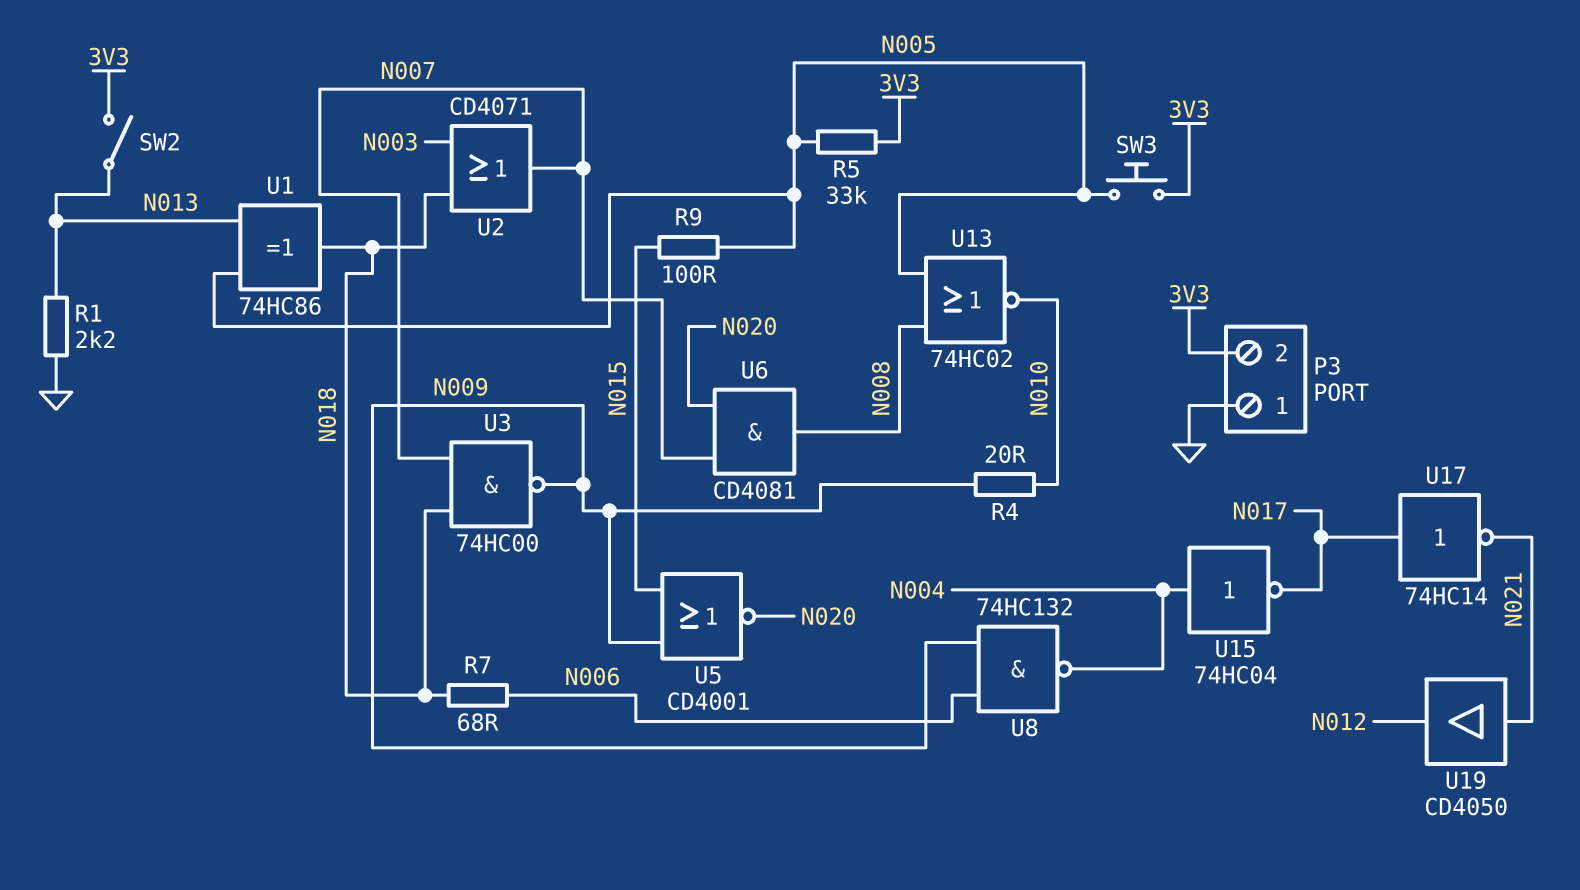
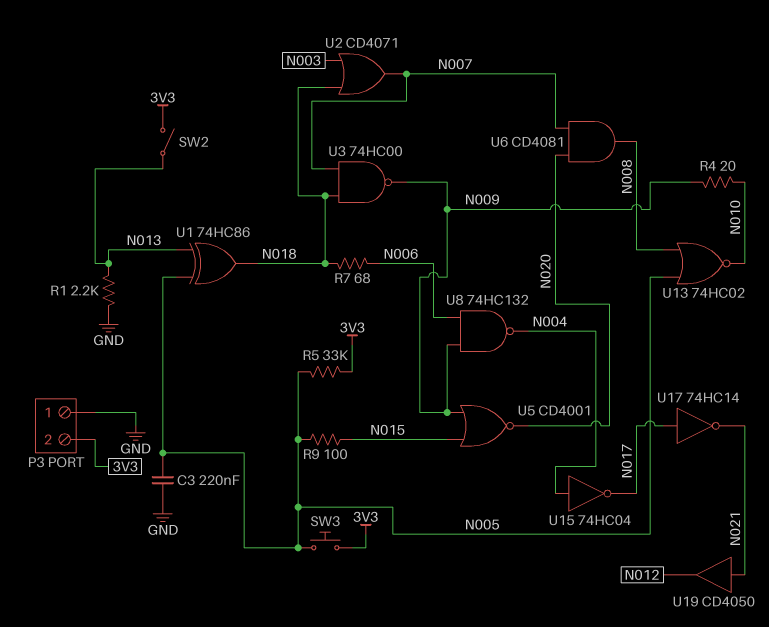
C3: none -> 220nF (GND, N005)

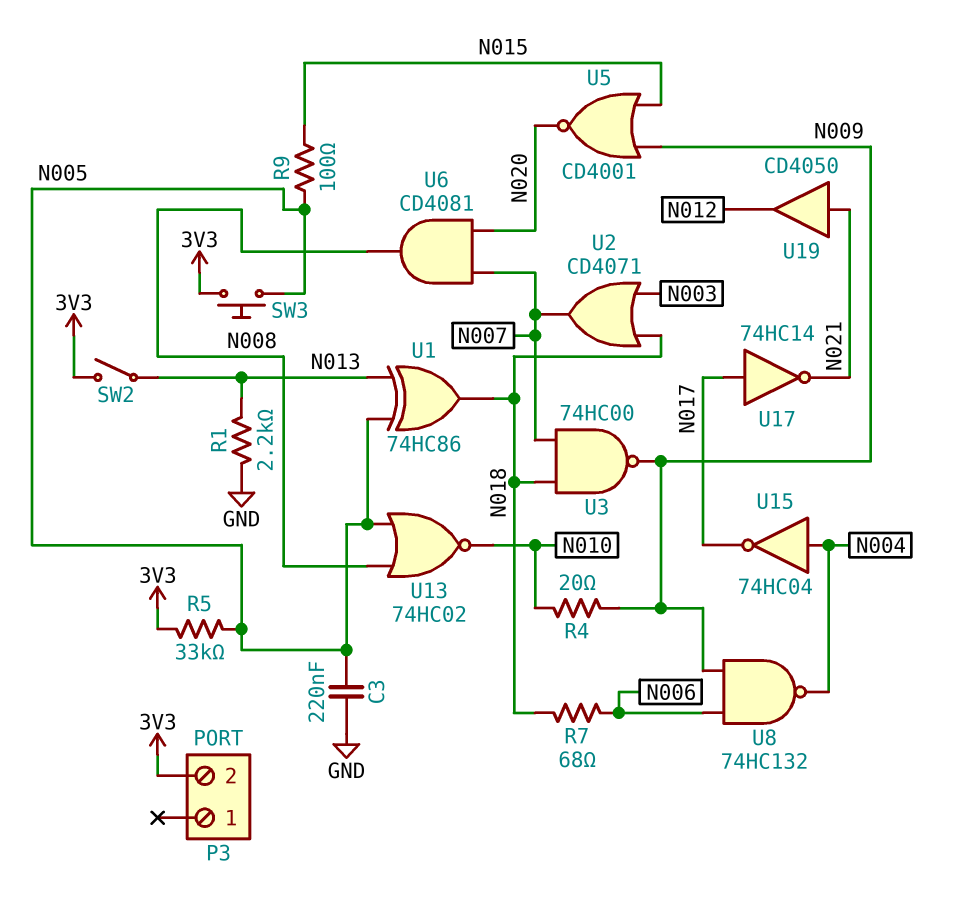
P3 pin 1: GND -> none

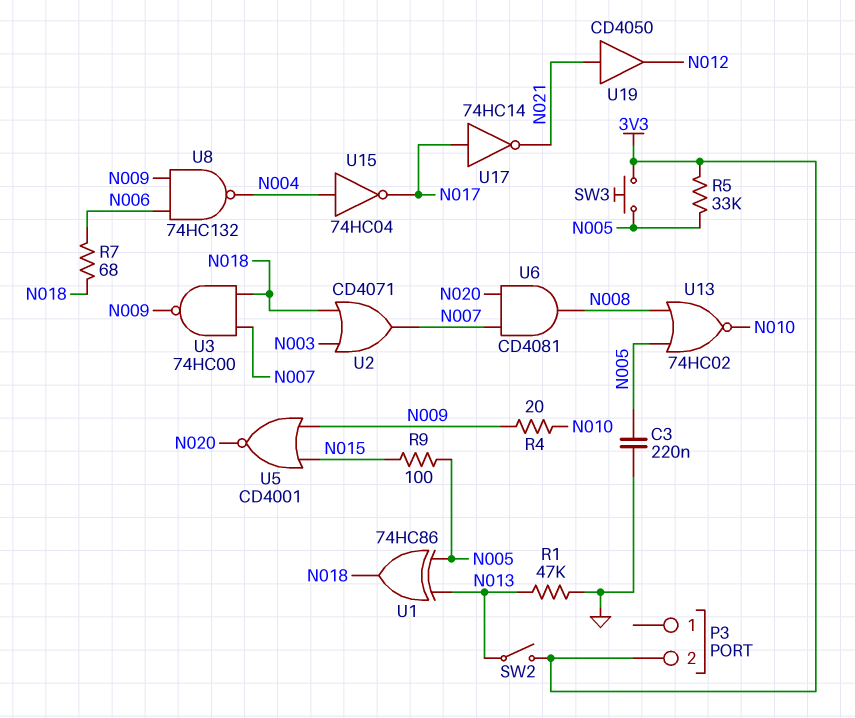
R1: 2.2k (GND, N013) -> 47k (GND, N013)

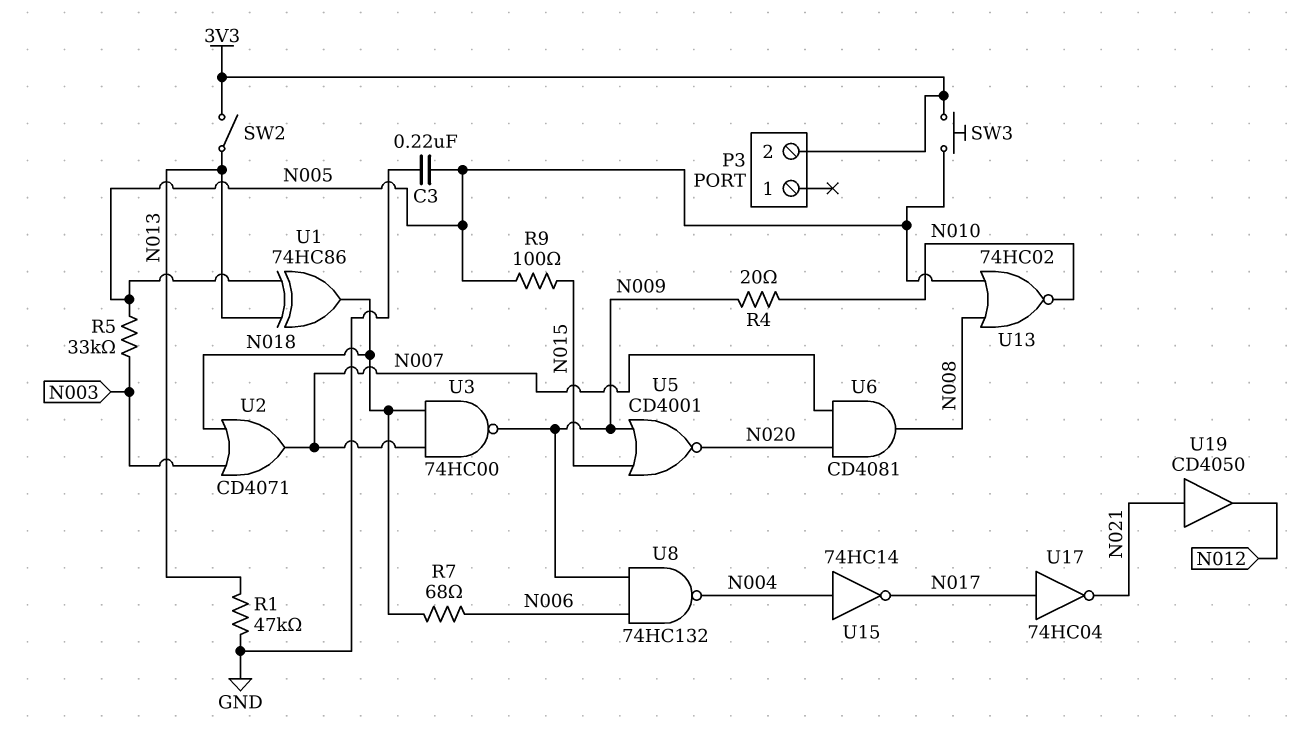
R5: 33k (3V3, N005) -> 33k (N003, N005)
U15: NOT 74HC04 (in N004, out N017) -> NOT 74HC14 (in N004, out N017)
U17: NOT 74HC14 (in N017, out N021) -> NOT 74HC04 (in N017, out N021)

